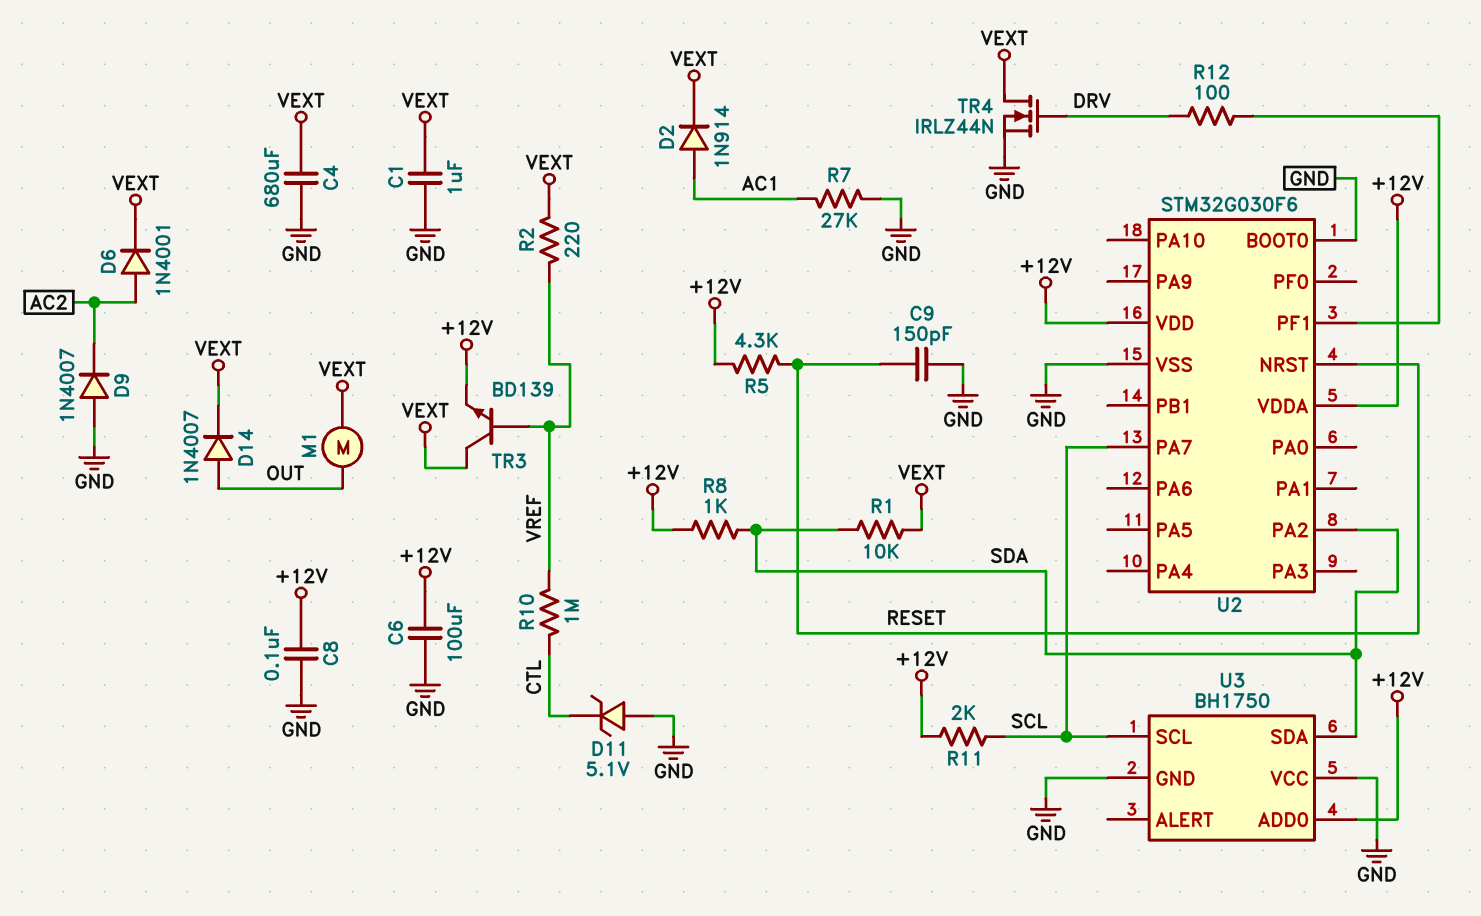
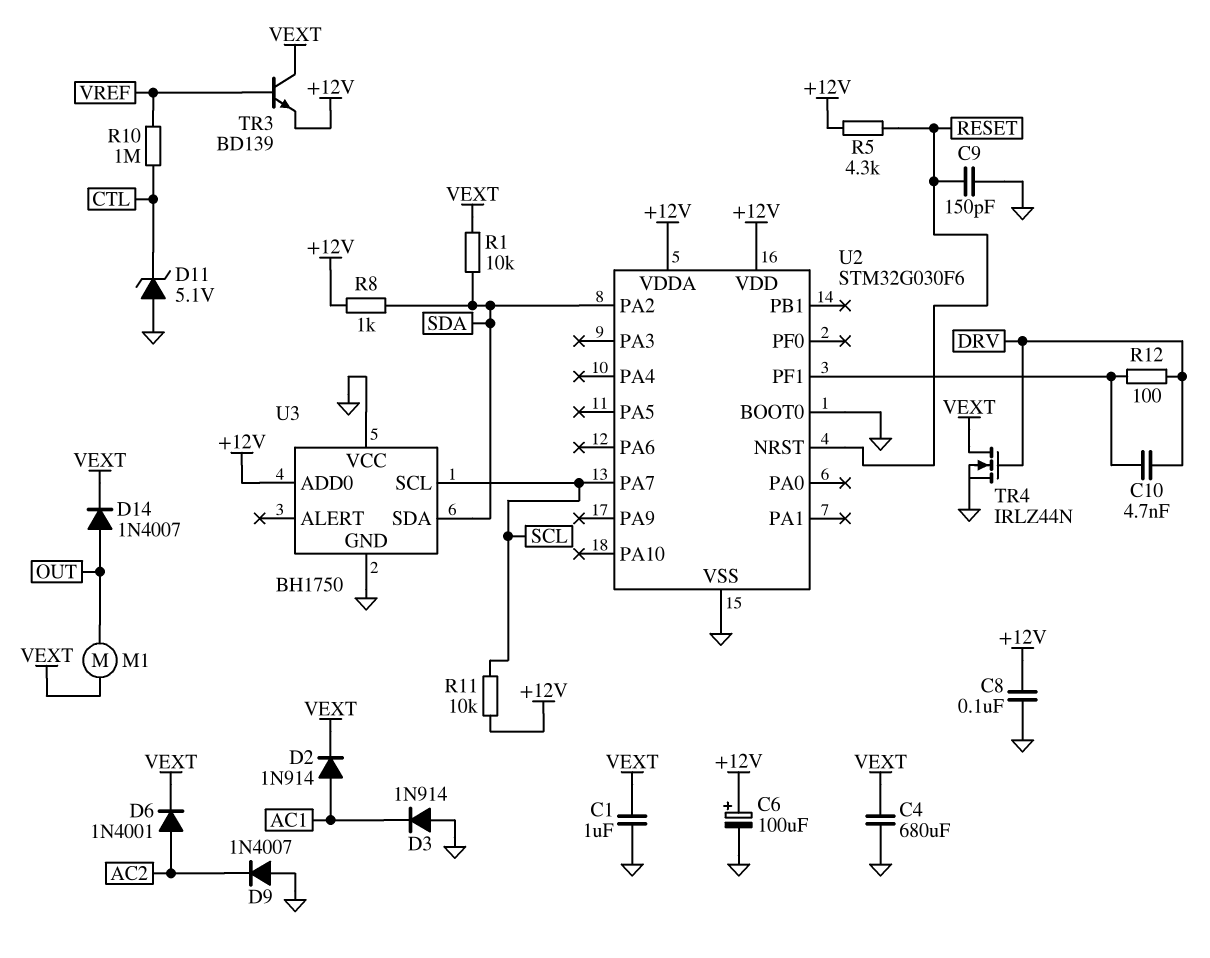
C6: 100uF (+12V, GND) -> 100uF (plus +12V, minus GND)
C10: none -> 4.7nF (DRV, U2/PF1)
D3: none -> diode 1N914 (A GND, K AC1)
R2: 220 (VEXT, VREF) -> none
R7: 27k (AC1, GND) -> none
R11: 2k (+12V, SCL) -> 10k (+12V, SCL)

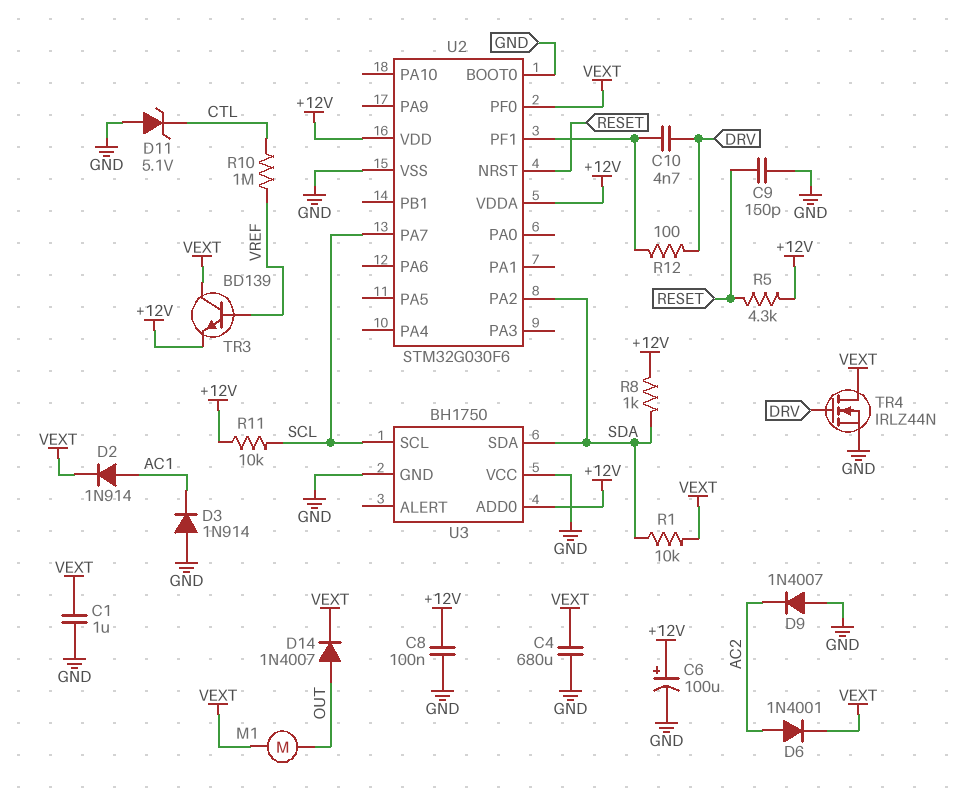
U2 pin PF0: none -> VEXT

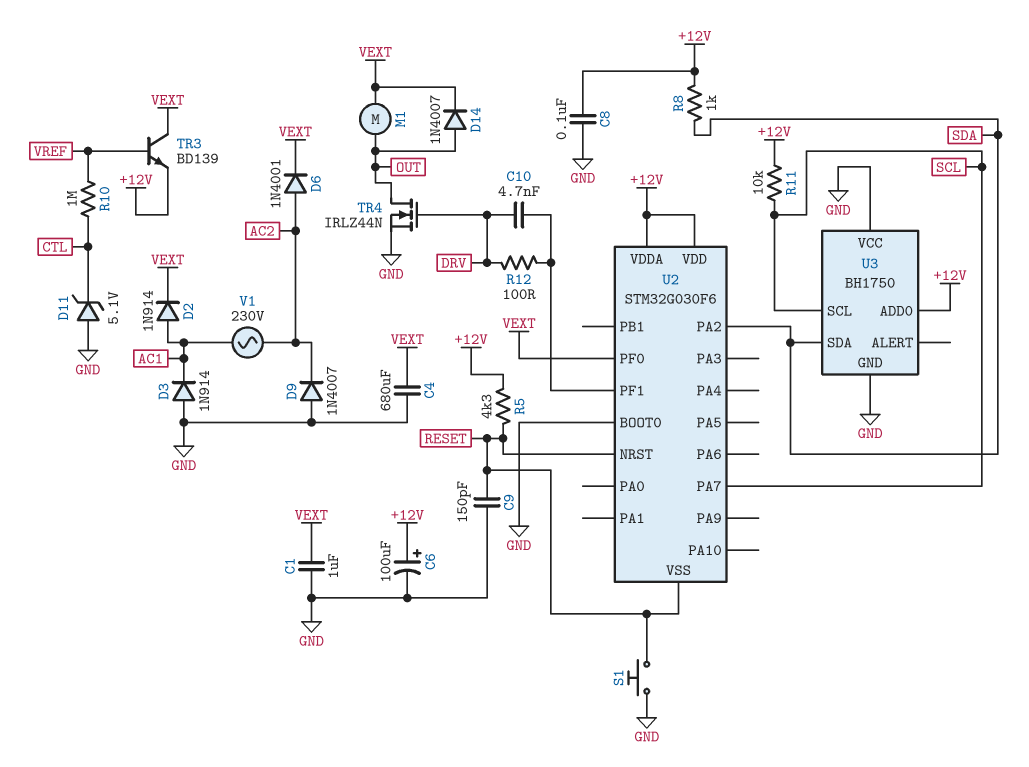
R1: 10k (SDA, VEXT) -> none
S1: none -> button (GND, RESET)
TR4: NMOS IRLZ44N (G DRV, D VEXT, S GND) -> NMOS IRLZ44N (G DRV, D OUT, S GND)
U2 pin VSS: GND -> RESET
V1: none -> AC 230V (AC1, AC2)

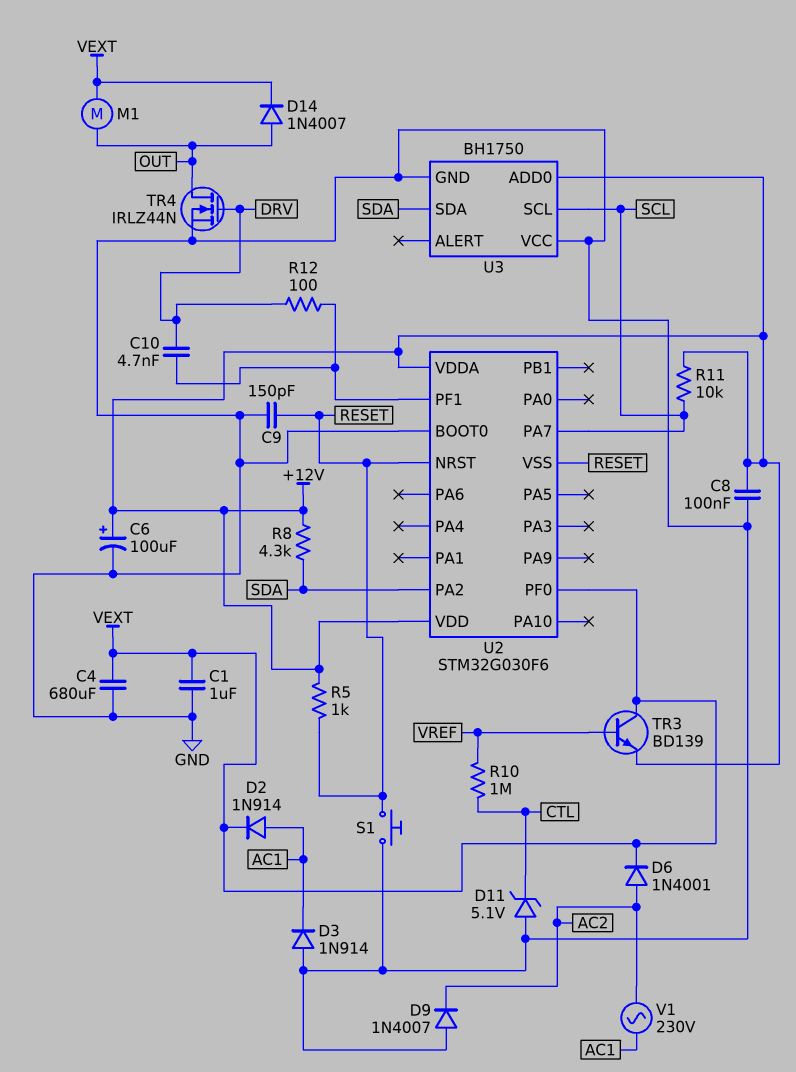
R5: 4.3k (+12V, RESET) -> 1k (+12V, RESET)
R8: 1k (+12V, SDA) -> 4.3k (+12V, SDA)

